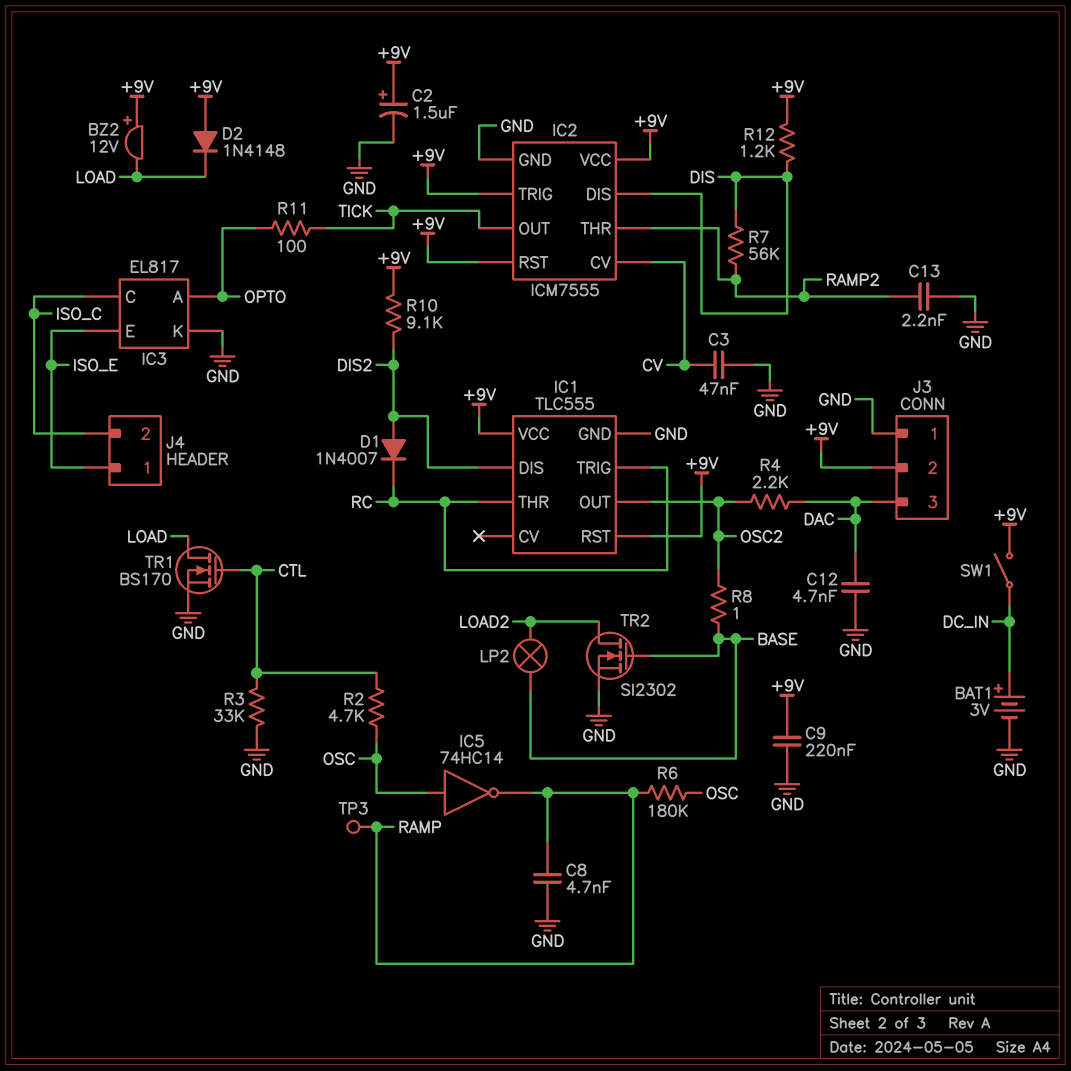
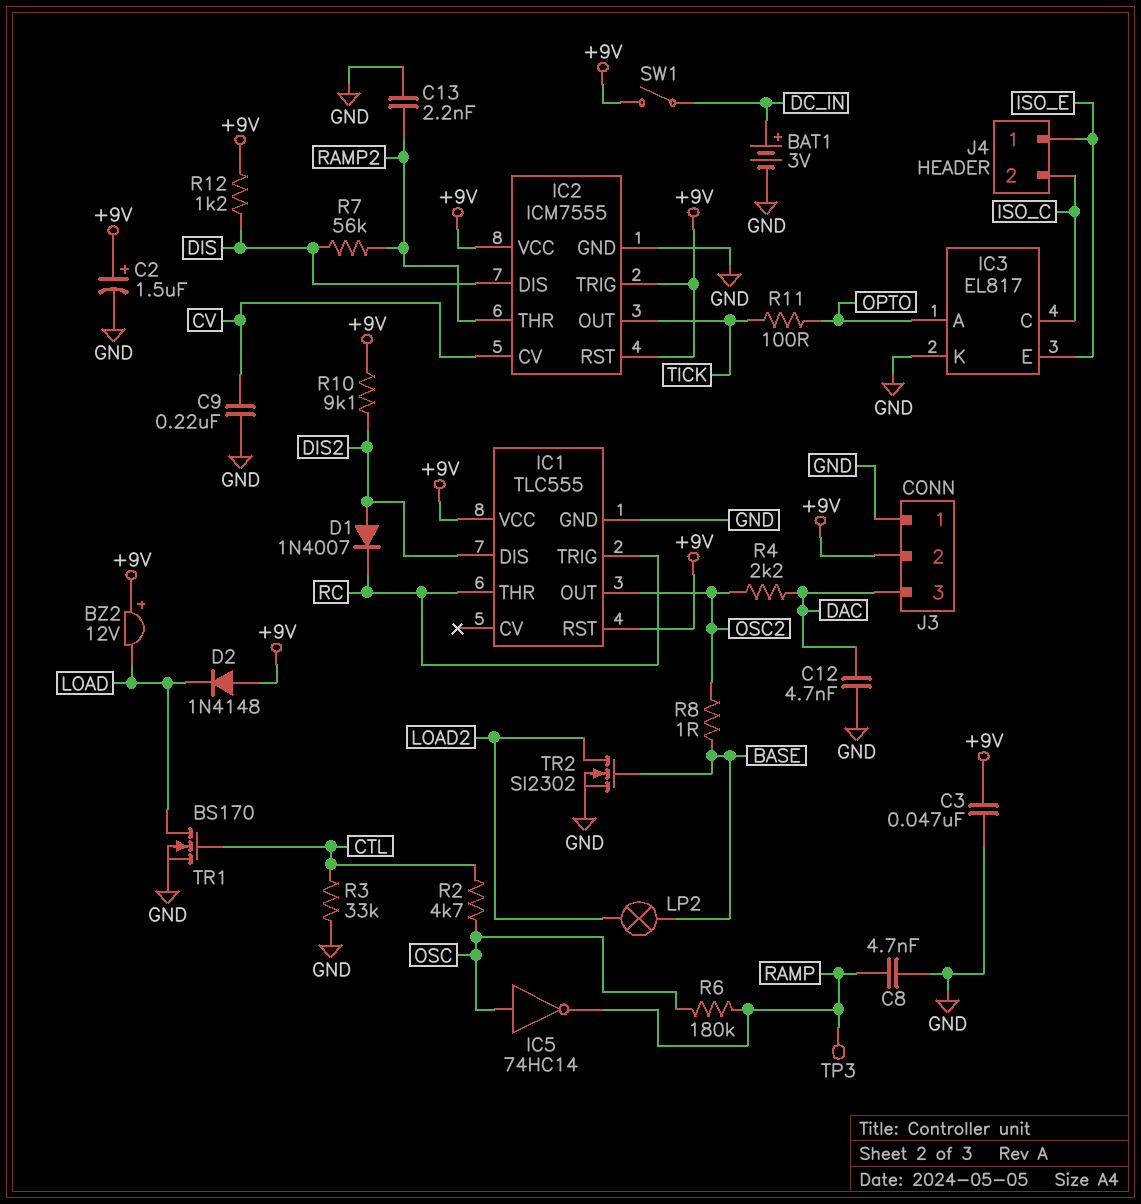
C3: 47nF (CV, GND) -> 47nF (+9V, GND)
C9: 220nF (+9V, GND) -> 220nF (CV, GND)

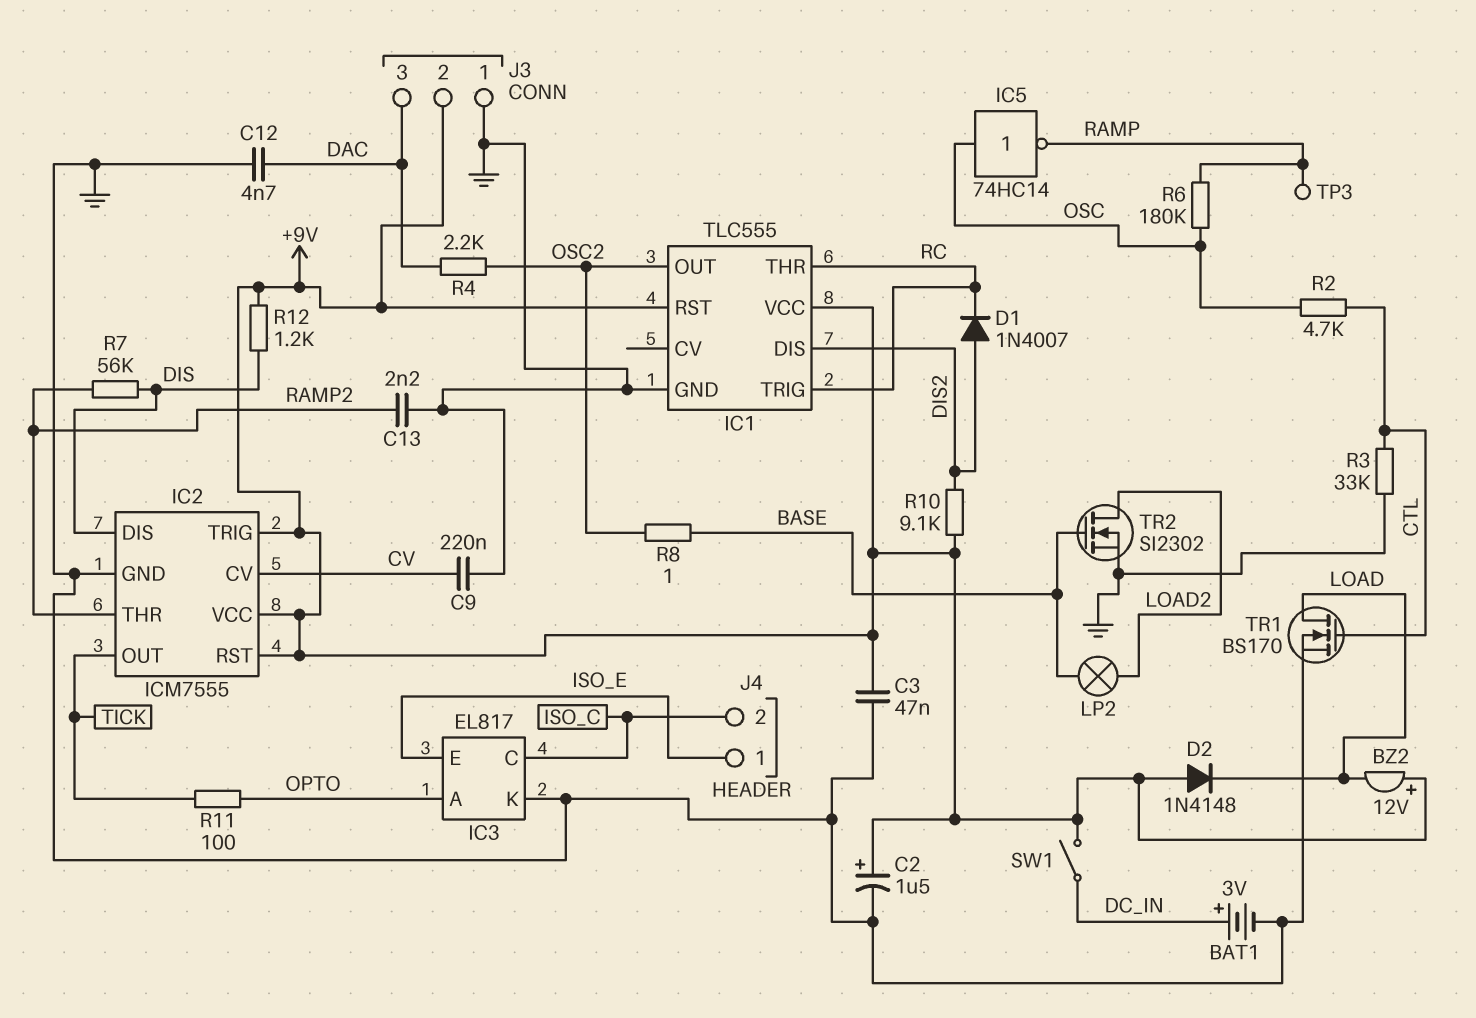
C8: 4.7nF (GND, RAMP) -> none

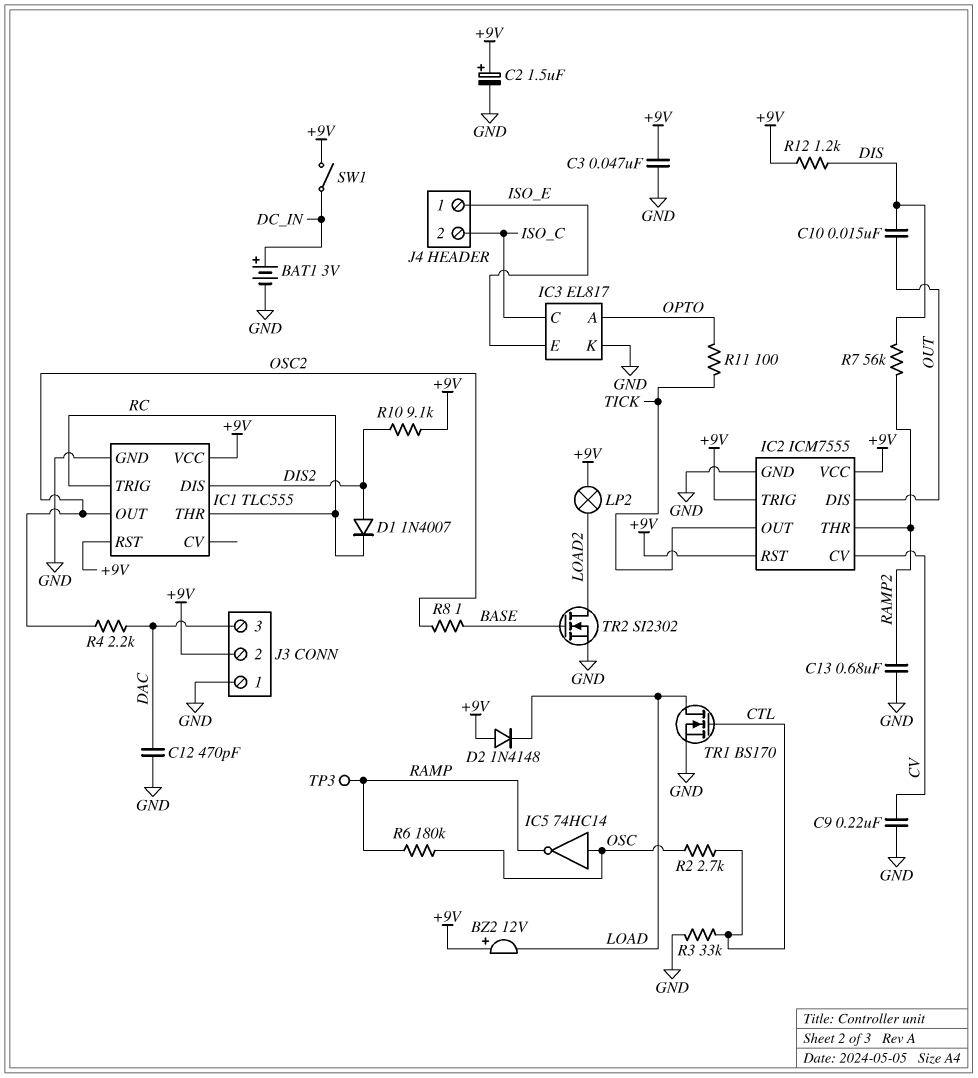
C10: none -> 15nF (DIS, OUT)
C12: 4.7nF (DAC, GND) -> 470pF (DAC, GND)
C13: 2.2nF (GND, RAMP2) -> 680nF (GND, RAMP2)
IC2 pin DIS: DIS -> OUT
LP2: lamp (BASE, LOAD2) -> lamp (+9V, LOAD2)
R2: 4.7k (CTL, OSC) -> 2.7k (CTL, OSC)

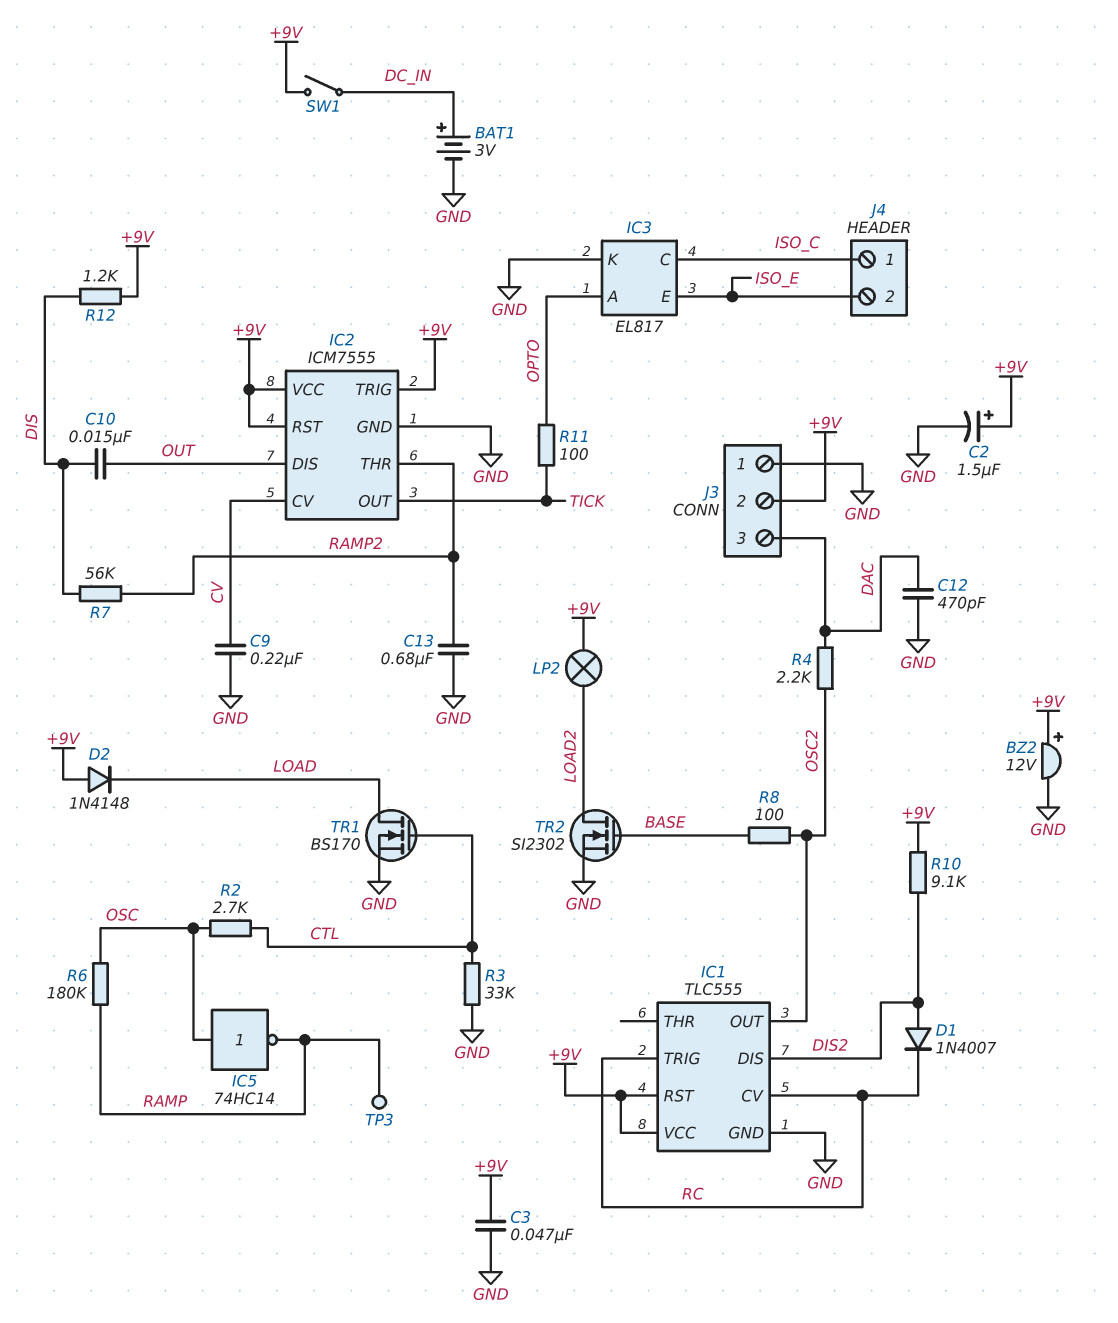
BZ2: buzzer 12V (plus +9V, minus LOAD) -> buzzer 12V (plus +9V, minus GND)
IC1 pin CV: none -> RC
IC1 pin THR: RC -> none
J4 pin 1: ISO_E -> ISO_C
J4 pin 2: ISO_C -> ISO_E
R8: 1 (BASE, OSC2) -> 100 (BASE, OSC2)

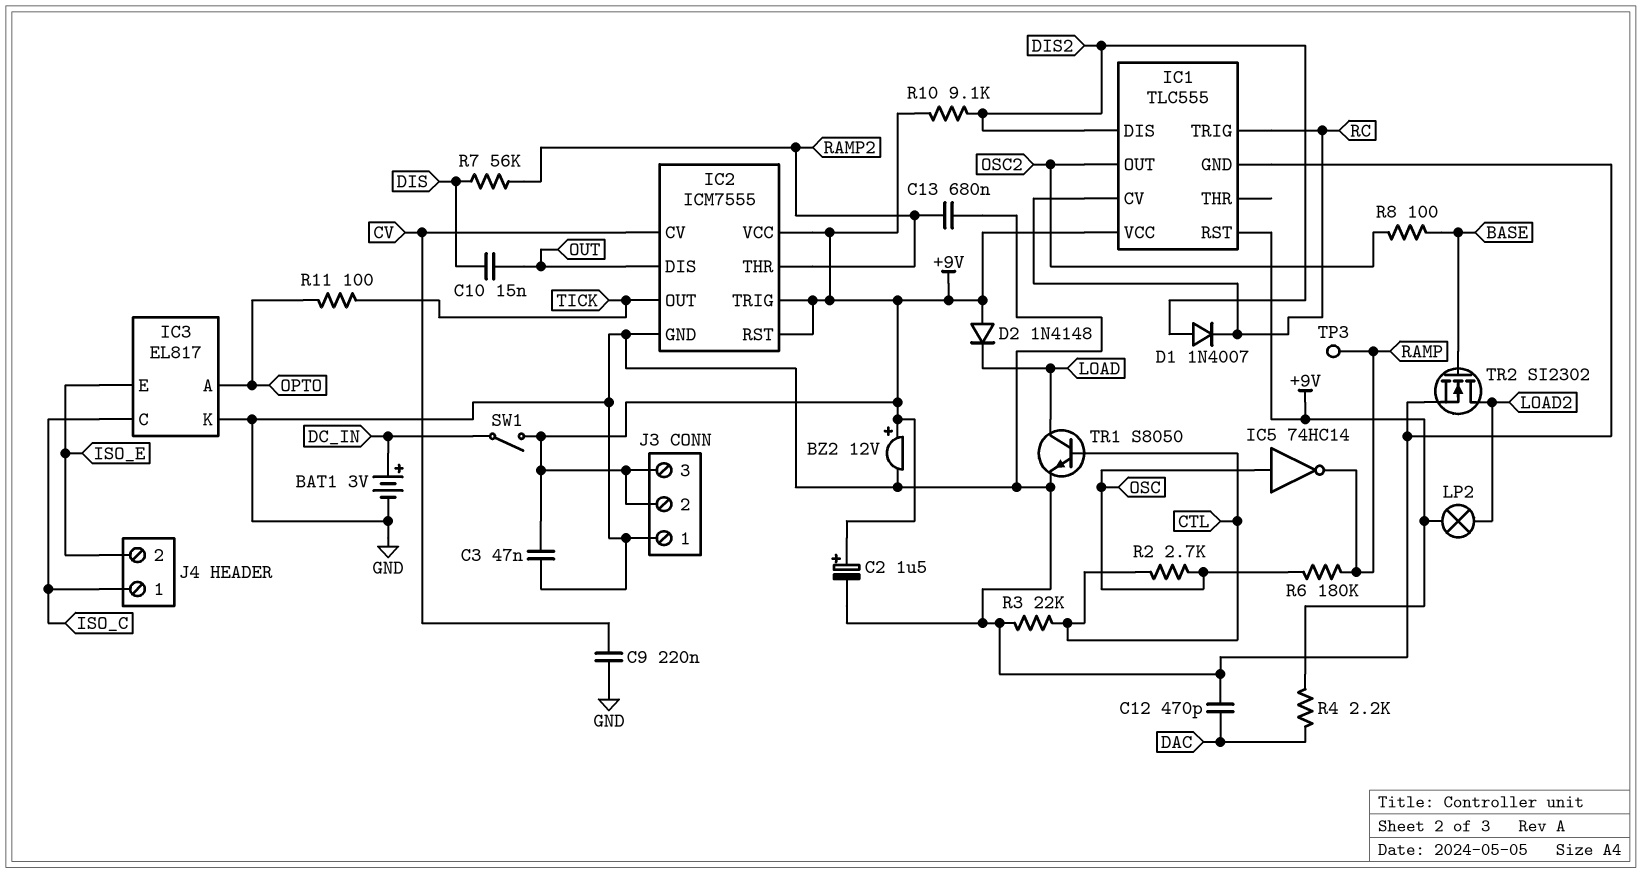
J3 pin 3: DAC -> +9V
R3: 33k (CTL, GND) -> 22k (CTL, GND)
R4: 2.2k (DAC, OSC2) -> 2.2k (+9V, DAC)
R12: 1.2k (+9V, DIS) -> none
TR1: NMOS BS170 (G CTL, D LOAD, S GND) -> NPN S8050 (B CTL, C LOAD, E GND)

